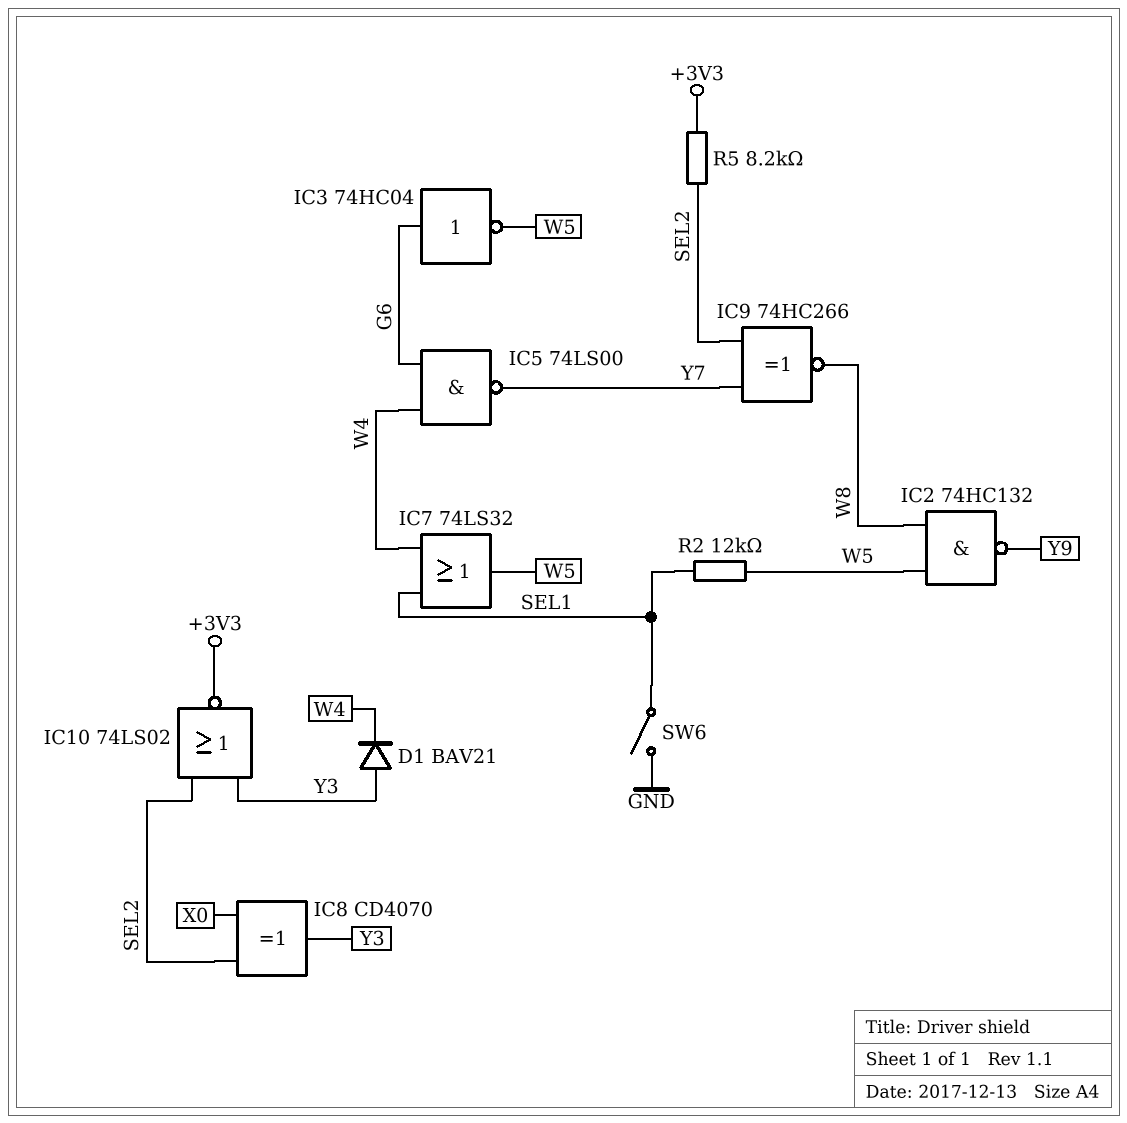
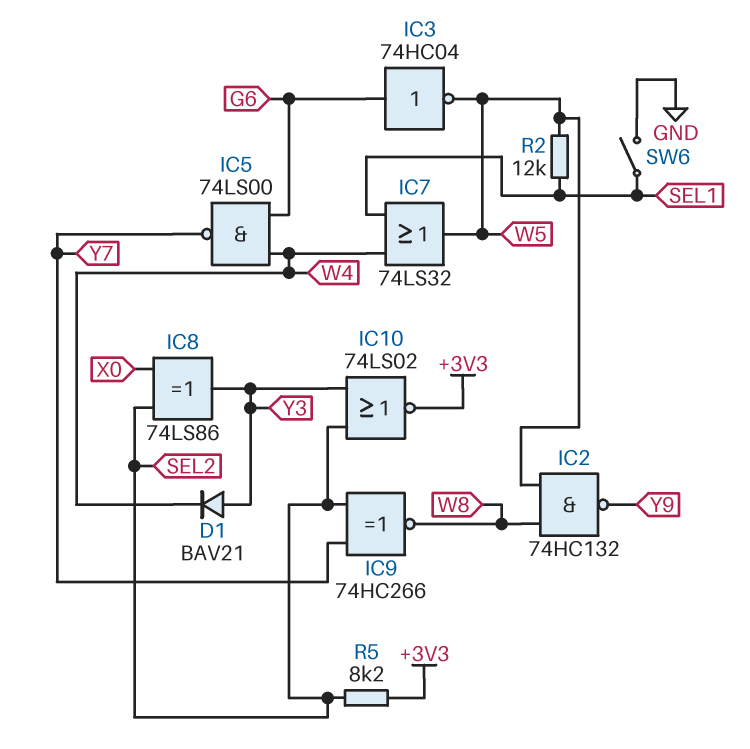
IC8: XOR CD4070 (in SEL2, in X0, out Y3) -> XOR 74LS86 (in SEL2, in X0, out Y3)

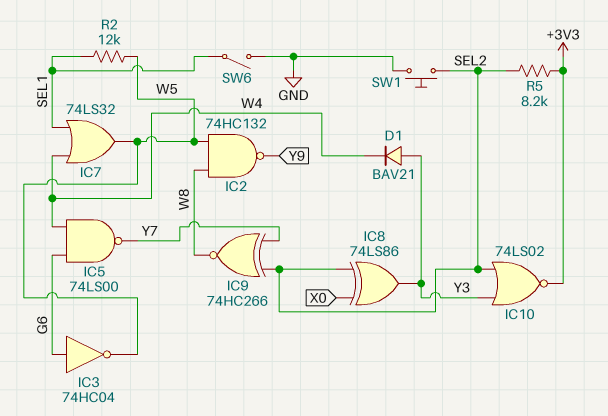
SW1: none -> button (GND, SEL2)

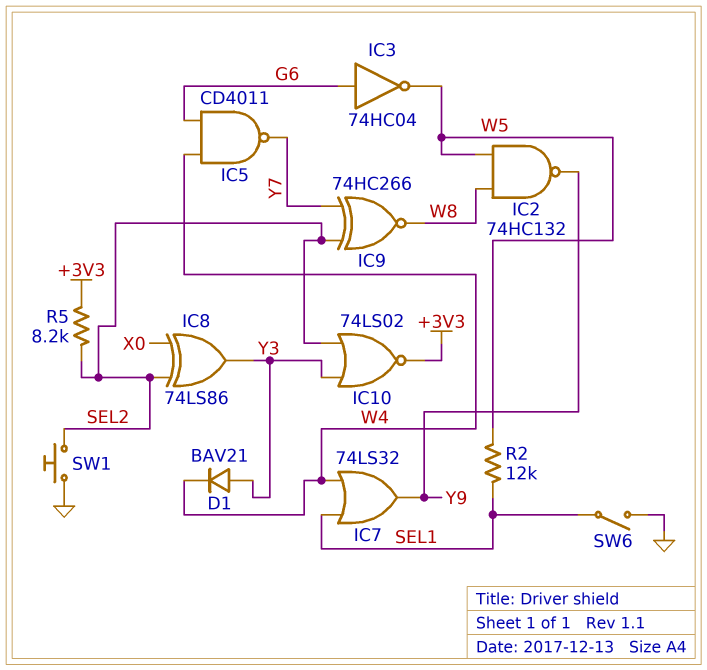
IC5: NAND 74LS00 (in G6, in W4, out Y7) -> NAND CD4011 (in G6, in W4, out Y7)
IC7: OR 74LS32 (in SEL1, in W4, out W5) -> OR 74LS32 (in SEL1, in W4, out Y9)

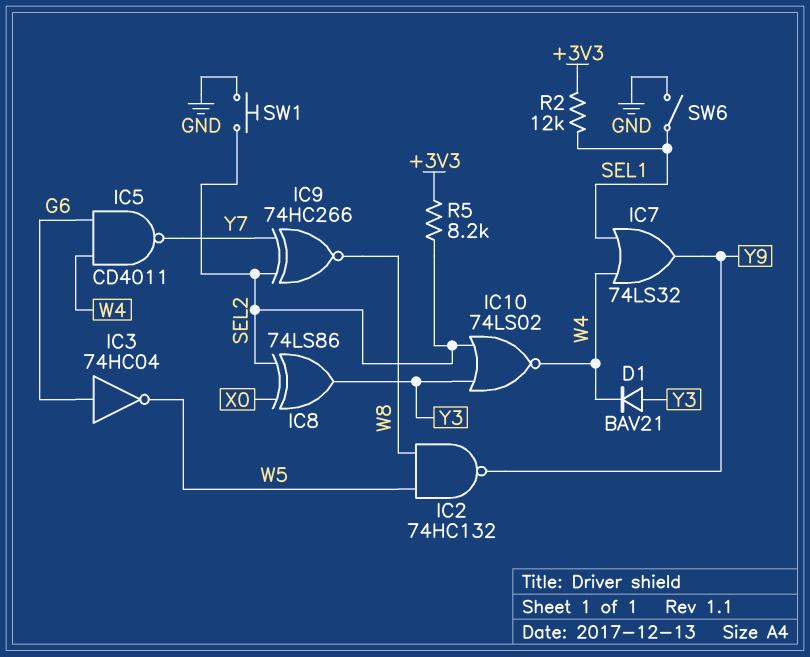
IC10: NOR 74LS02 (in SEL2, in Y3, out +3V3) -> NOR 74LS02 (in SEL2, in Y3, out W4)
R2: 12k (SEL1, W5) -> 12k (+3V3, SEL1)

